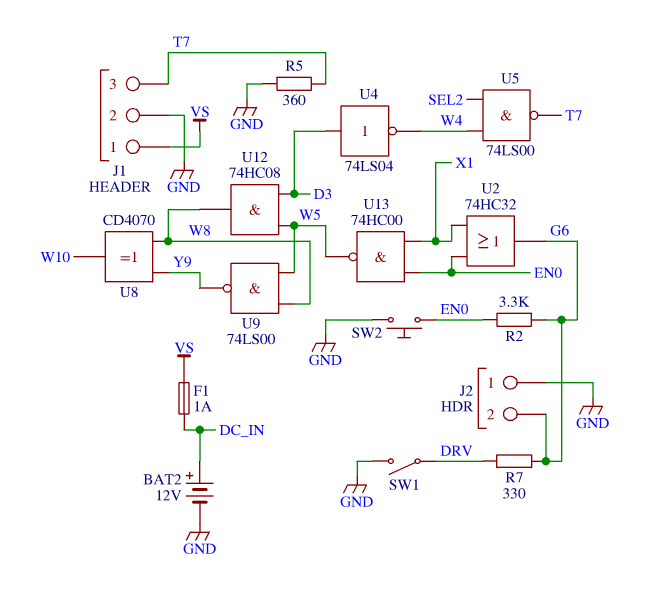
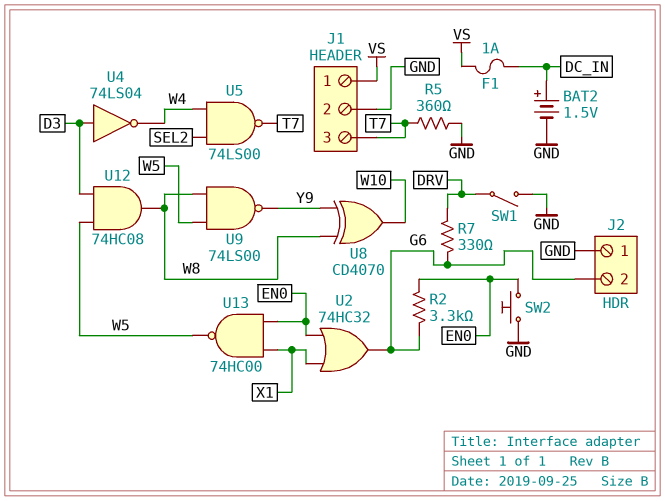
BAT2: 12V (plus DC_IN, minus GND) -> 1.5V (plus DC_IN, minus GND)

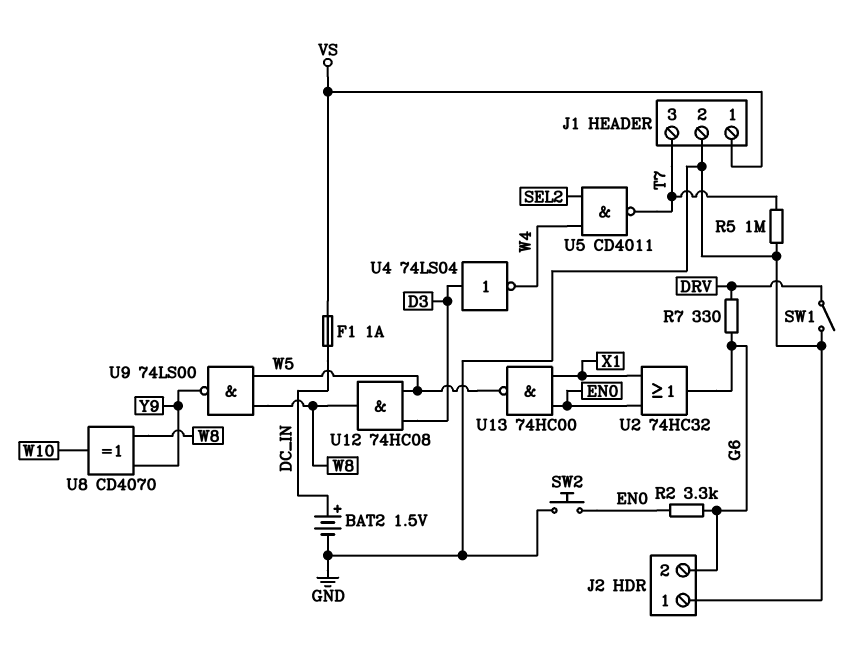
R5: 360 (GND, T7) -> 1M (GND, T7)
U5: NAND 74LS00 (in SEL2, in W4, out T7) -> NAND CD4011 (in SEL2, in W4, out T7)

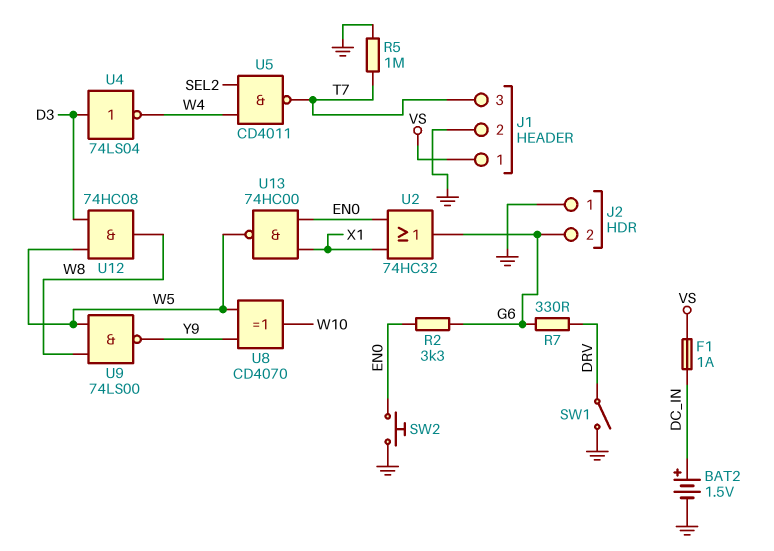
U8: XOR CD4070 (in W8, in Y9, out W10) -> XOR CD4070 (in W5, in Y9, out W10)

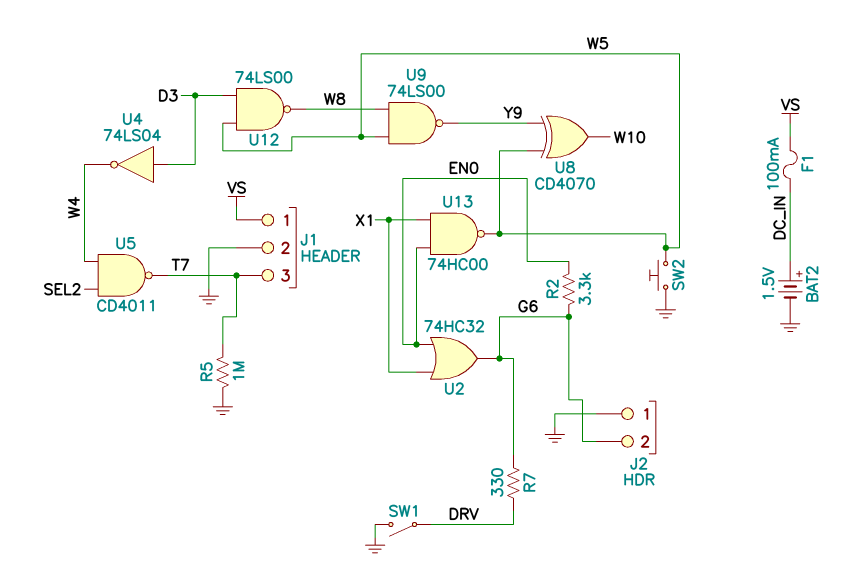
F1: 1A (DC_IN, VS) -> 100mA (DC_IN, VS)
SW2: button (EN0, GND) -> button (GND, W5)
U12: AND 74HC08 (in D3, in W5, out W8) -> NAND 74LS00 (in D3, in W5, out W8)

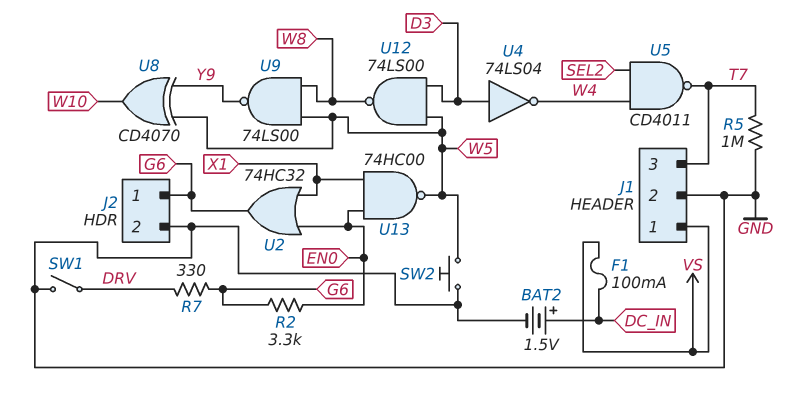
J2 pin 1: GND -> G6
J2 pin 2: G6 -> GND

